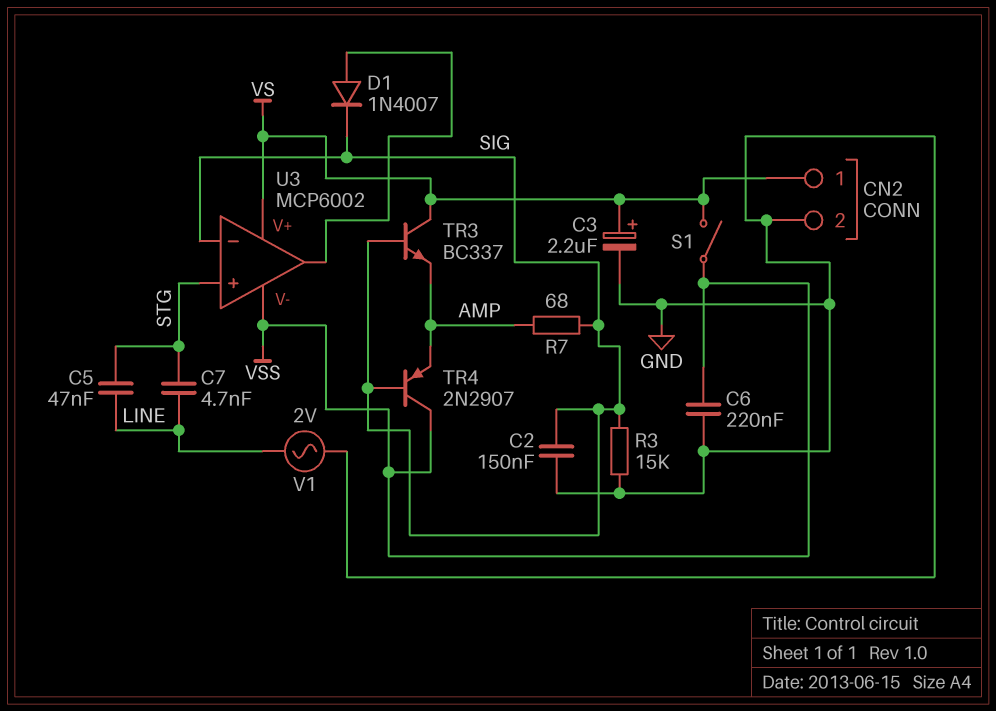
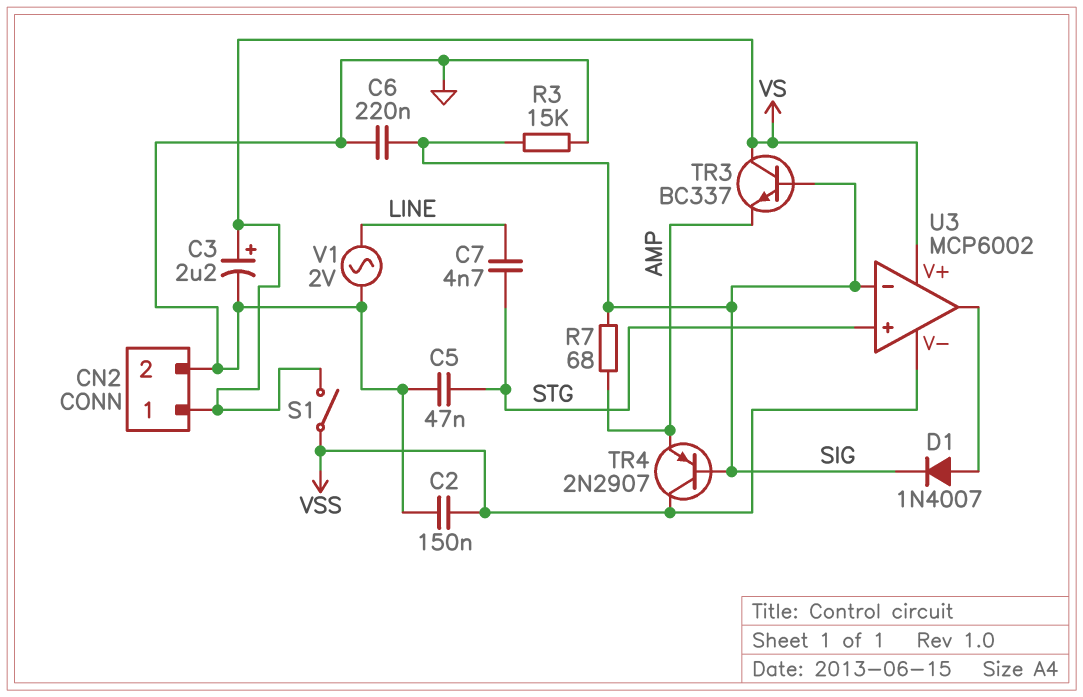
C2: 150nF (GND, SIG) -> 150nF (GND, VSS)
C5: 47nF (LINE, STG) -> 47nF (GND, STG)
C6: 220nF (GND, VSS) -> 220nF (GND, SIG)

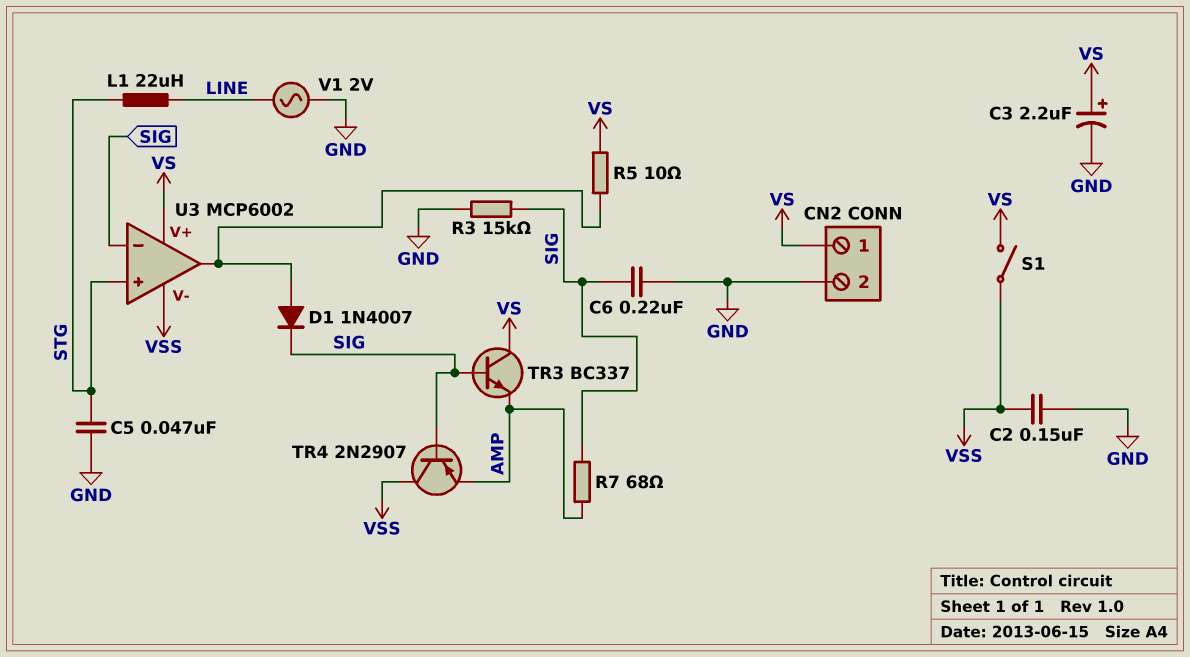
C7: 4.7nF (LINE, STG) -> none
L1: none -> 22uH (LINE, STG)
R5: none -> 10 (U3/out, VS)

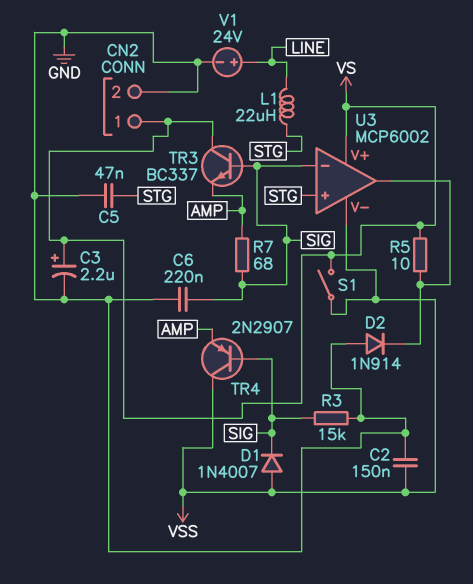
D1: diode 1N4007 (A U3/out, K SIG) -> diode 1N4007 (A VSS, K SIG)
D2: none -> diode 1N914 (A GND, K U3/out)
V1: AC 2V (GND, LINE) -> 24V (plus LINE, minus GND)

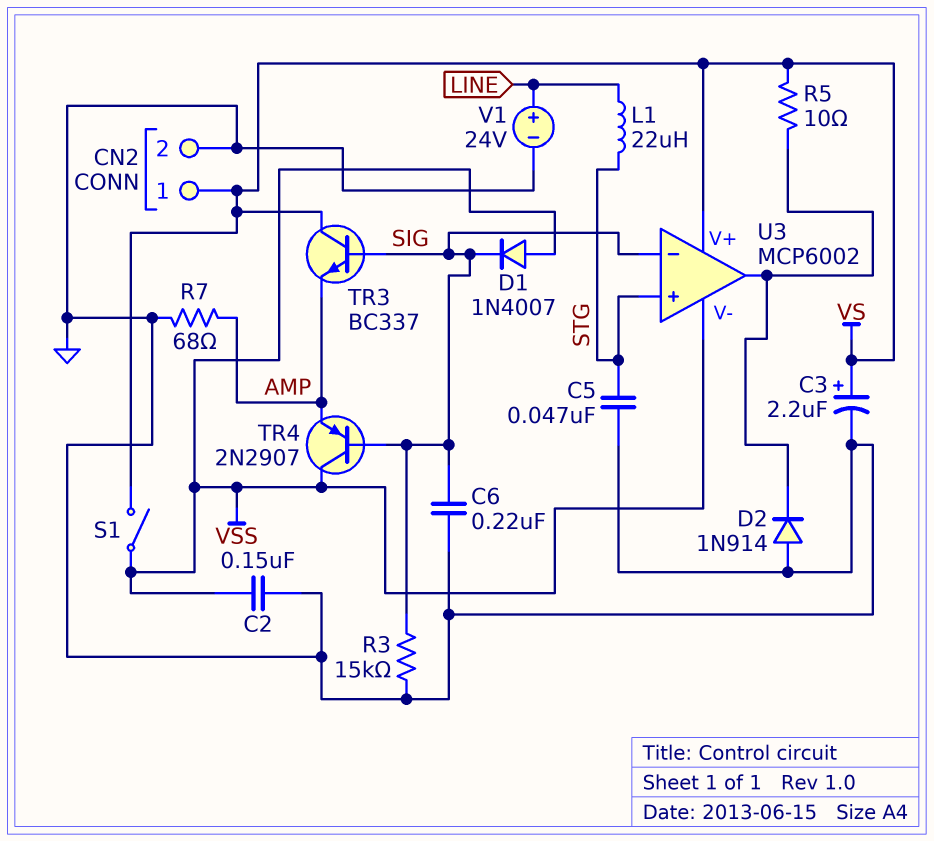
R7: 68 (AMP, SIG) -> 68 (AMP, GND)

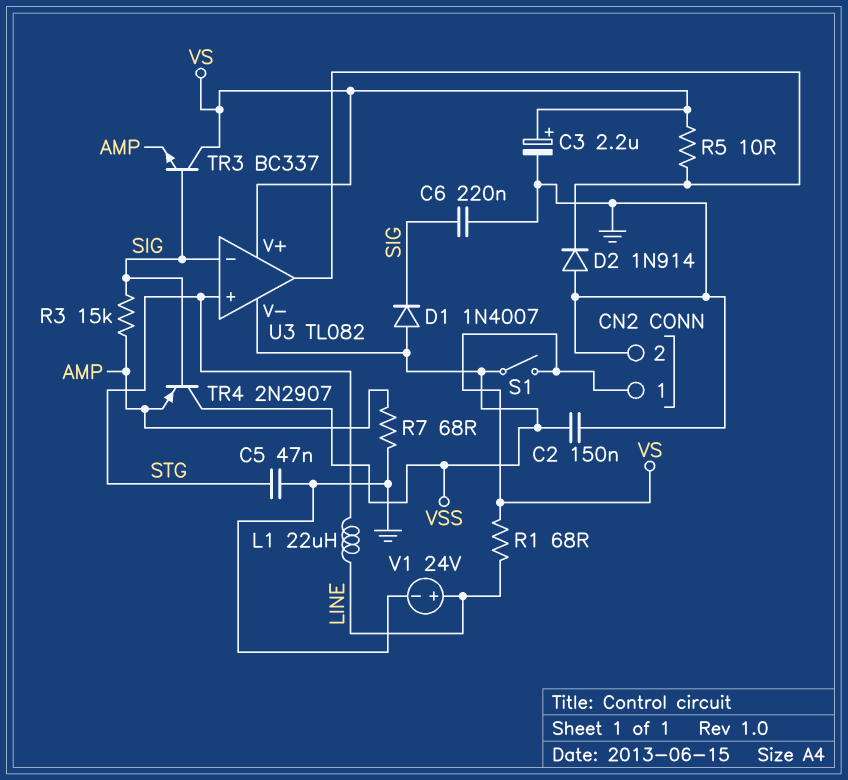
R1: none -> 68 (LINE, VS)
R3: 15k (GND, SIG) -> 15k (AMP, SIG)
U3: MCP6002 -> TL082

